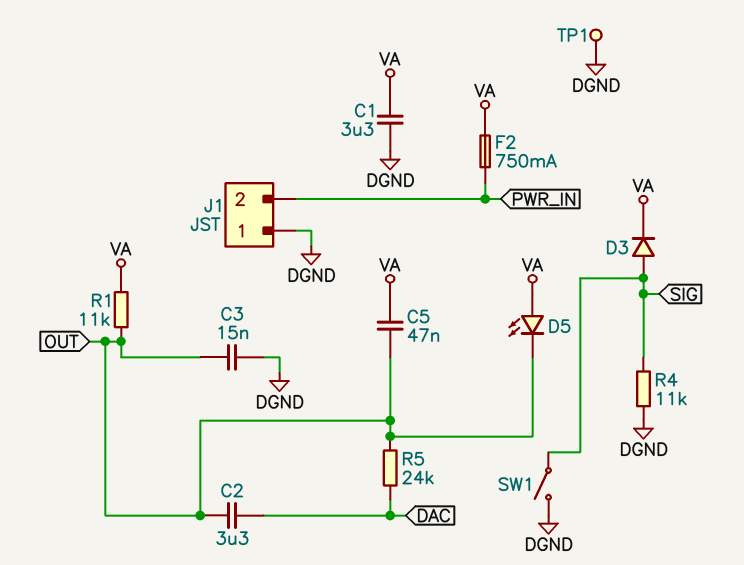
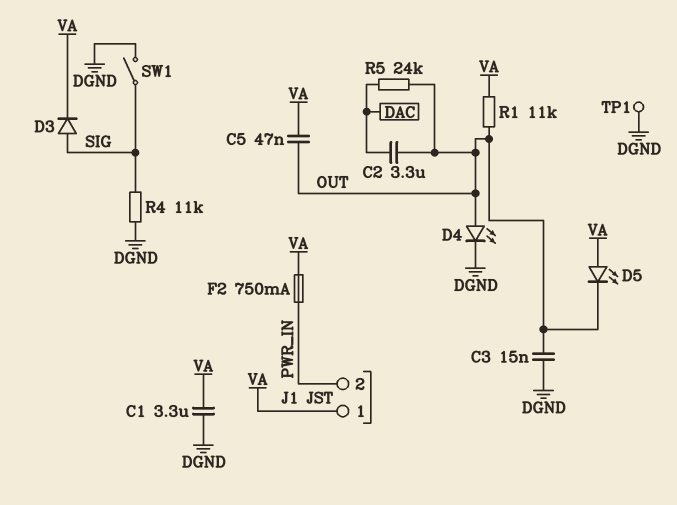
D4: none -> LED (A OUT, K DGND)
J1 pin 1: DGND -> VA

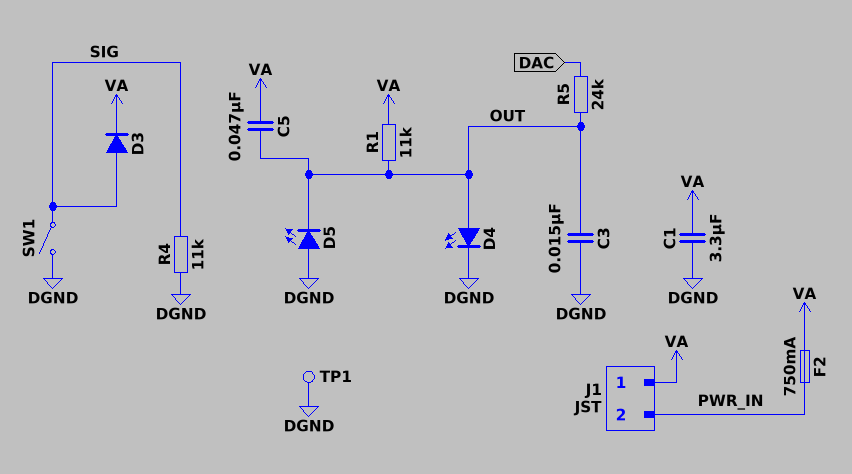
C2: 3.3uF (DAC, OUT) -> none
D5: LED (A VA, K OUT) -> LED (A DGND, K OUT)

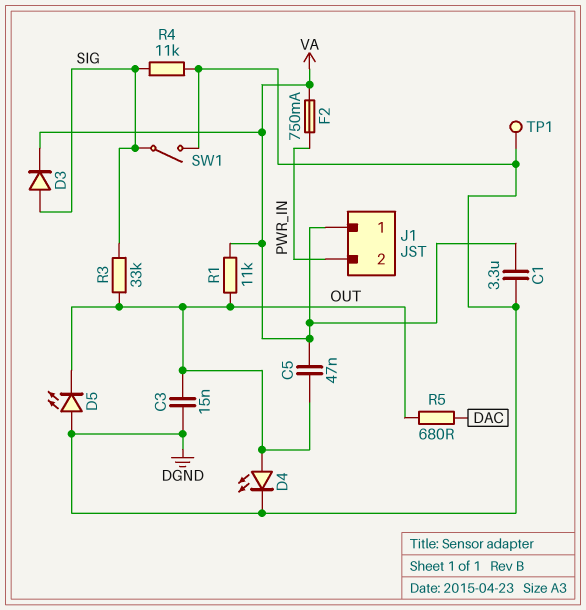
R3: none -> 33k (OUT, SIG)
R5: 24k (DAC, OUT) -> 680 (DAC, OUT)

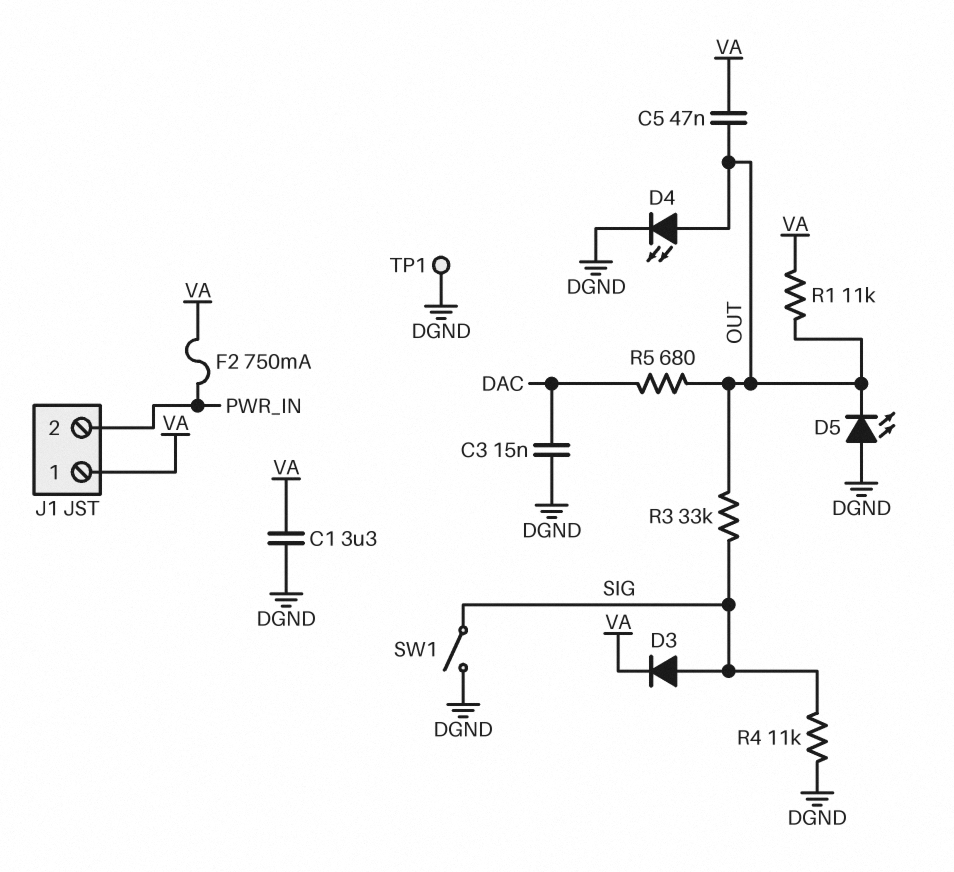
C3: 15nF (DGND, OUT) -> 15nF (DAC, DGND)

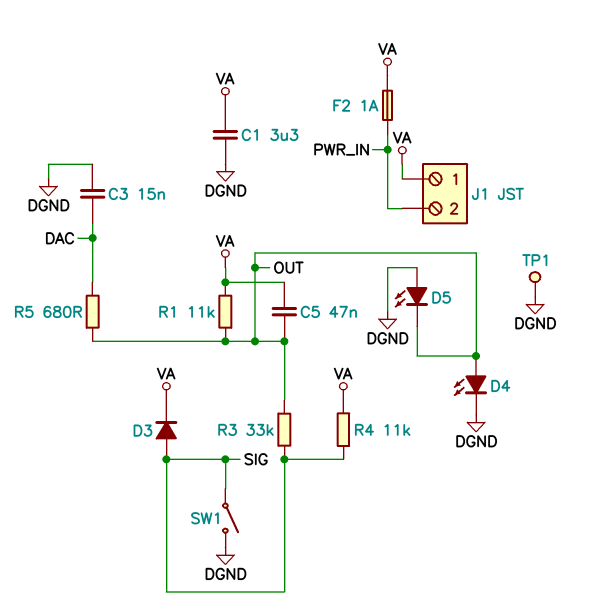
F2: 750mA (PWR_IN, VA) -> 1A (PWR_IN, VA)
R4: 11k (DGND, SIG) -> 11k (SIG, VA)

